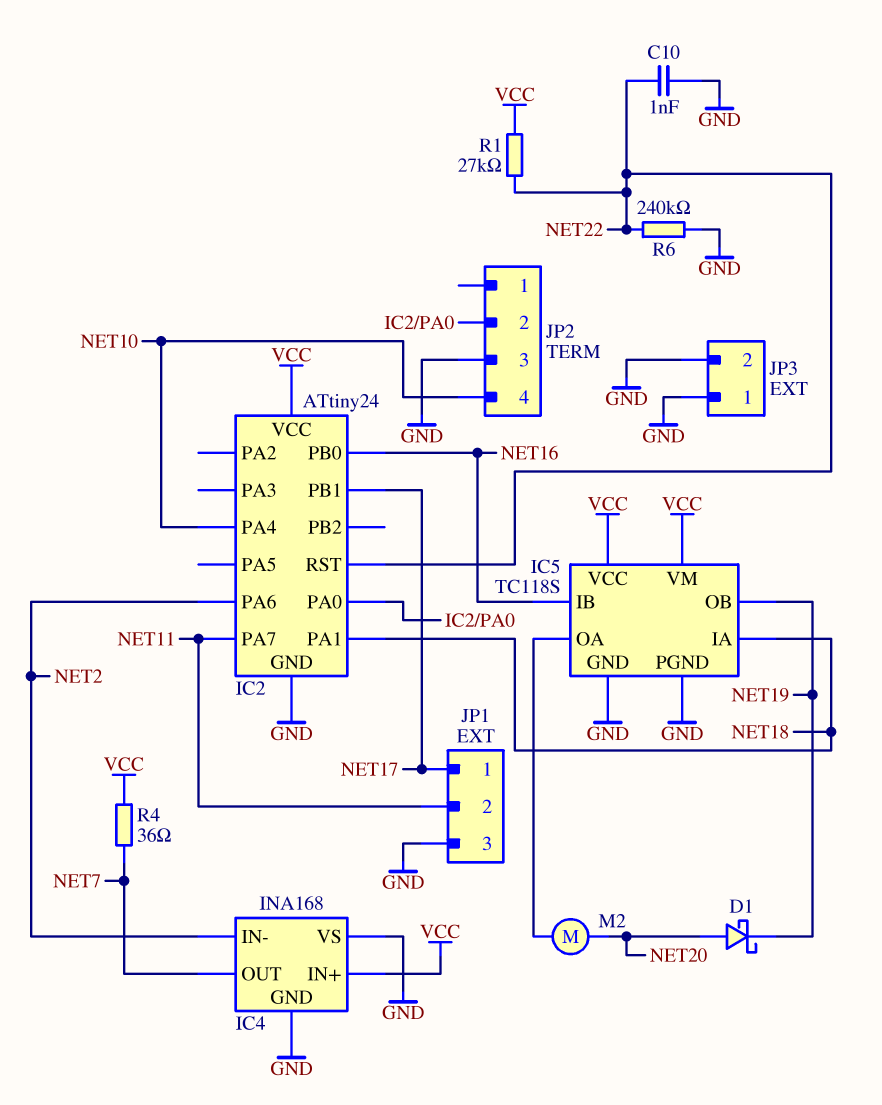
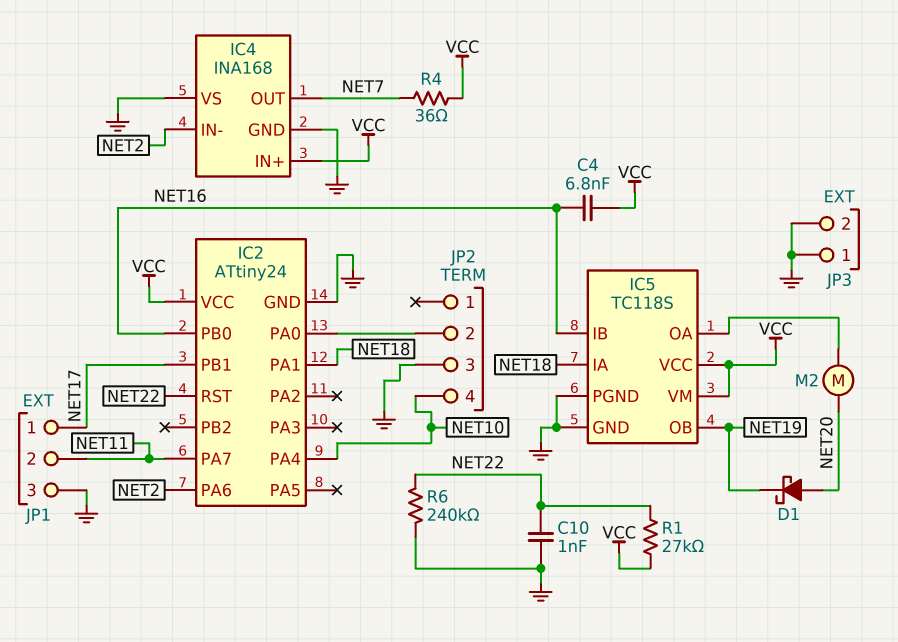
C4: none -> 6.8nF (NET16, VCC)

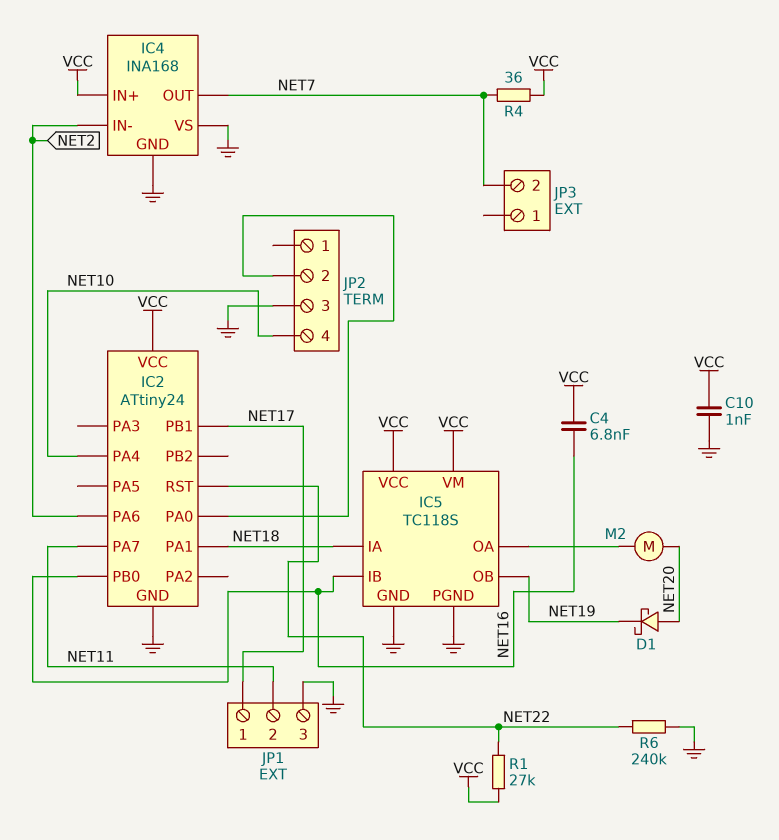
C10: 1nF (GND, NET22) -> 1nF (GND, VCC)
JP3 pin 1: GND -> none
JP3 pin 2: GND -> NET7

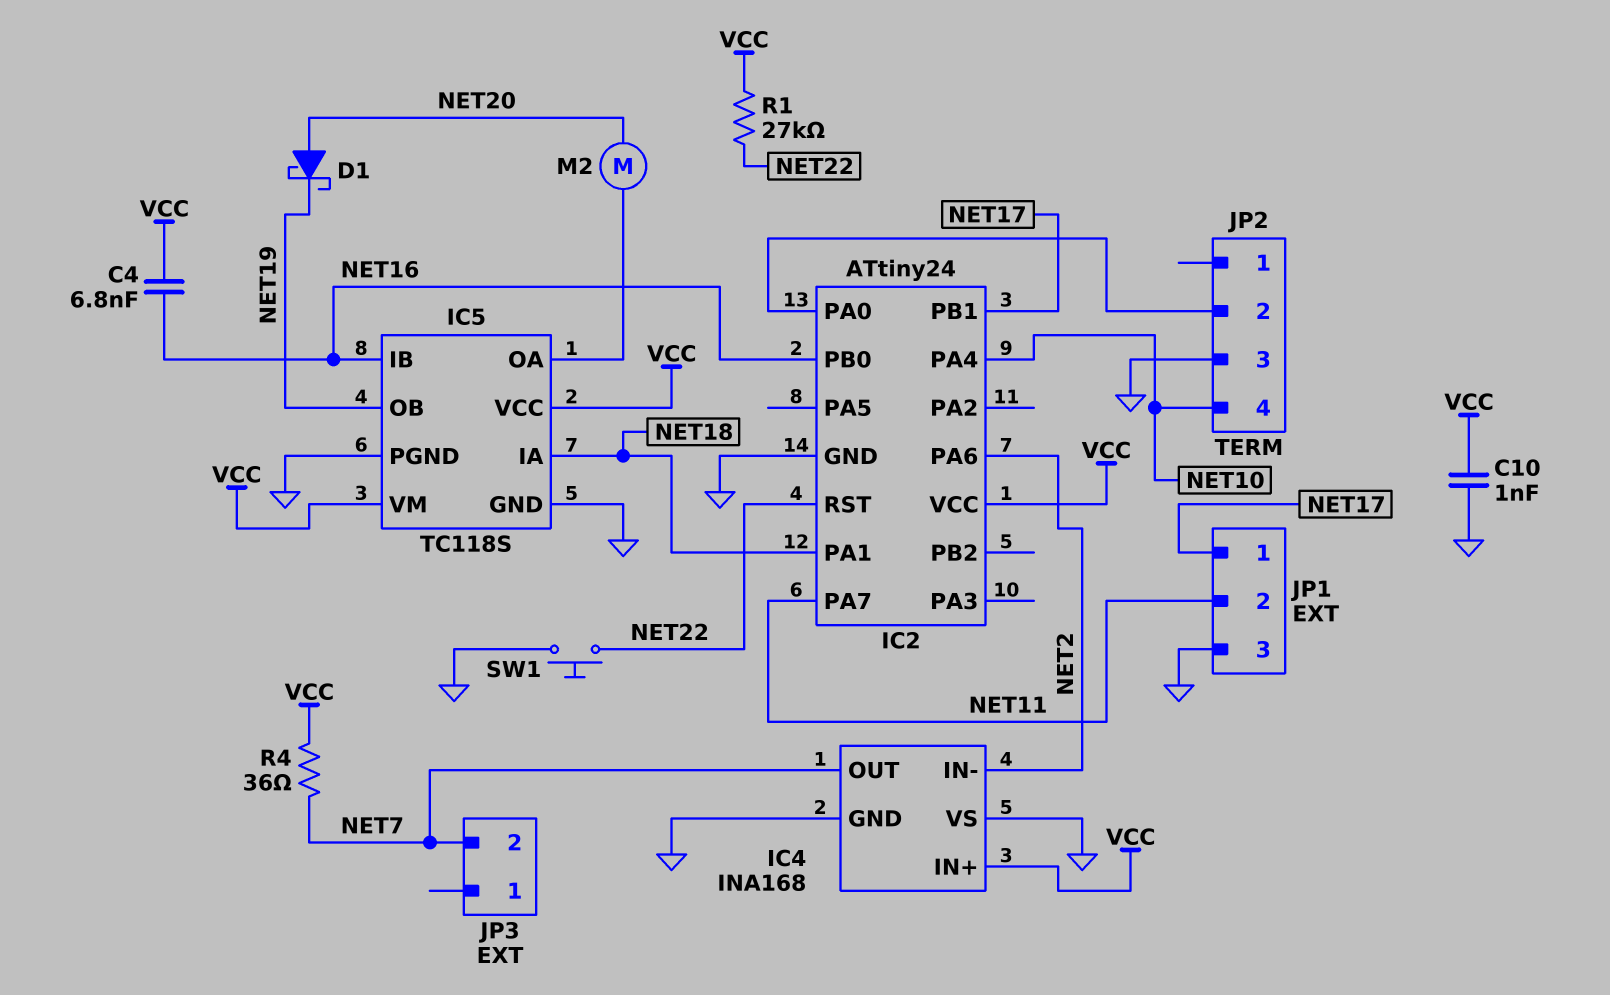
R6: 240k (GND, NET22) -> none
SW1: none -> button (GND, NET22)

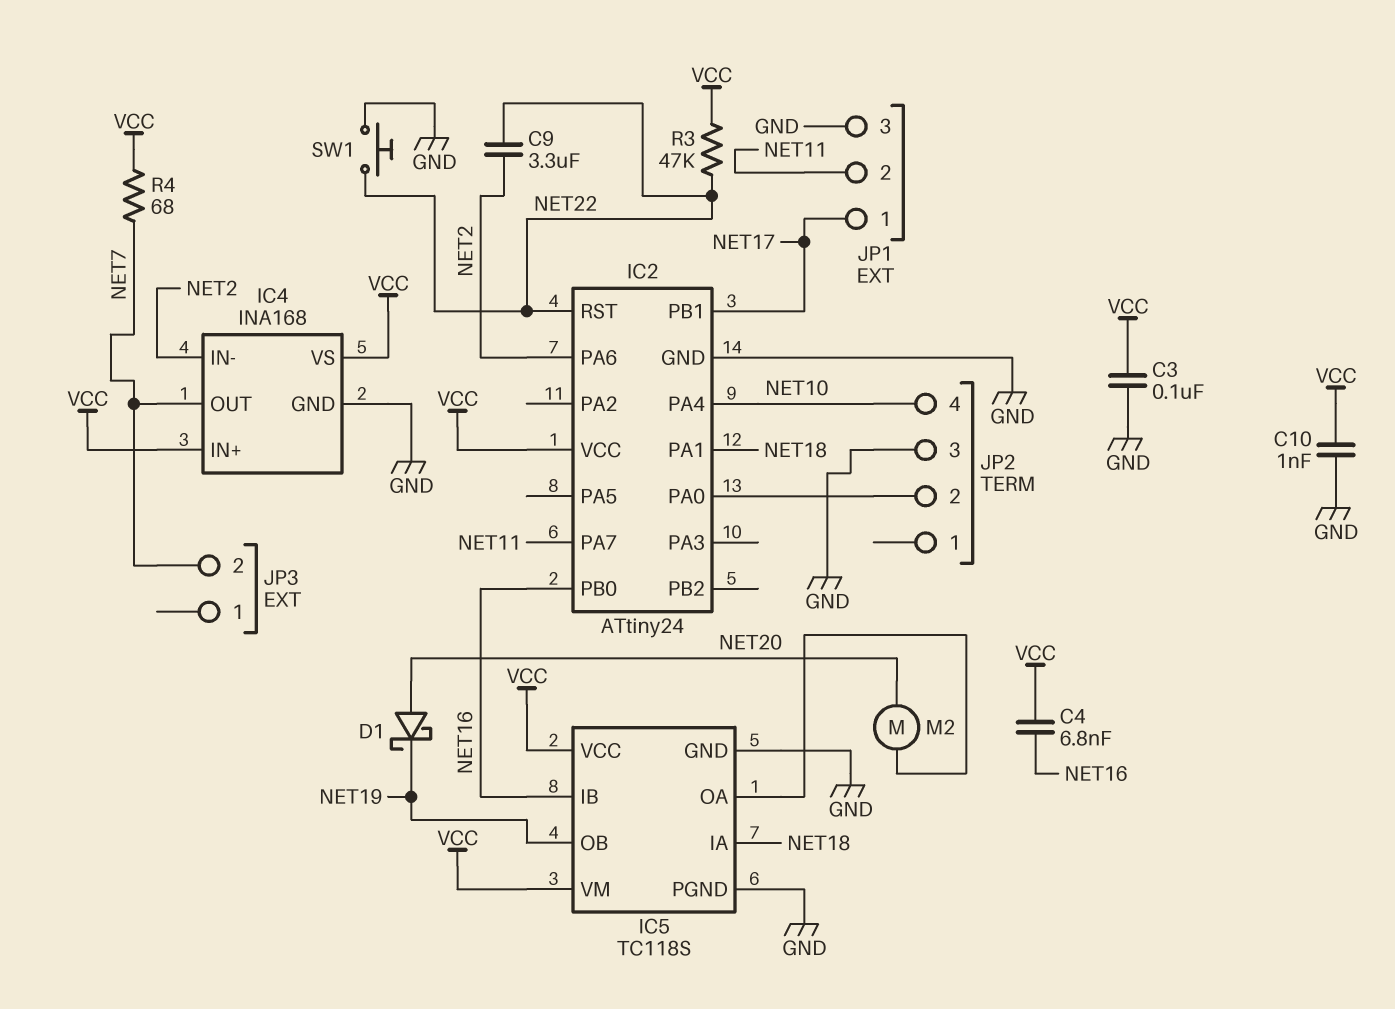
C3: none -> 100nF (GND, VCC)
C9: none -> 3.3uF (NET2, NET22)
IC4 pin VS: GND -> VCC
R1: 27k (NET22, VCC) -> none
R3: none -> 47k (NET22, VCC)
R4: 36 (NET7, VCC) -> 68 (NET7, VCC)

